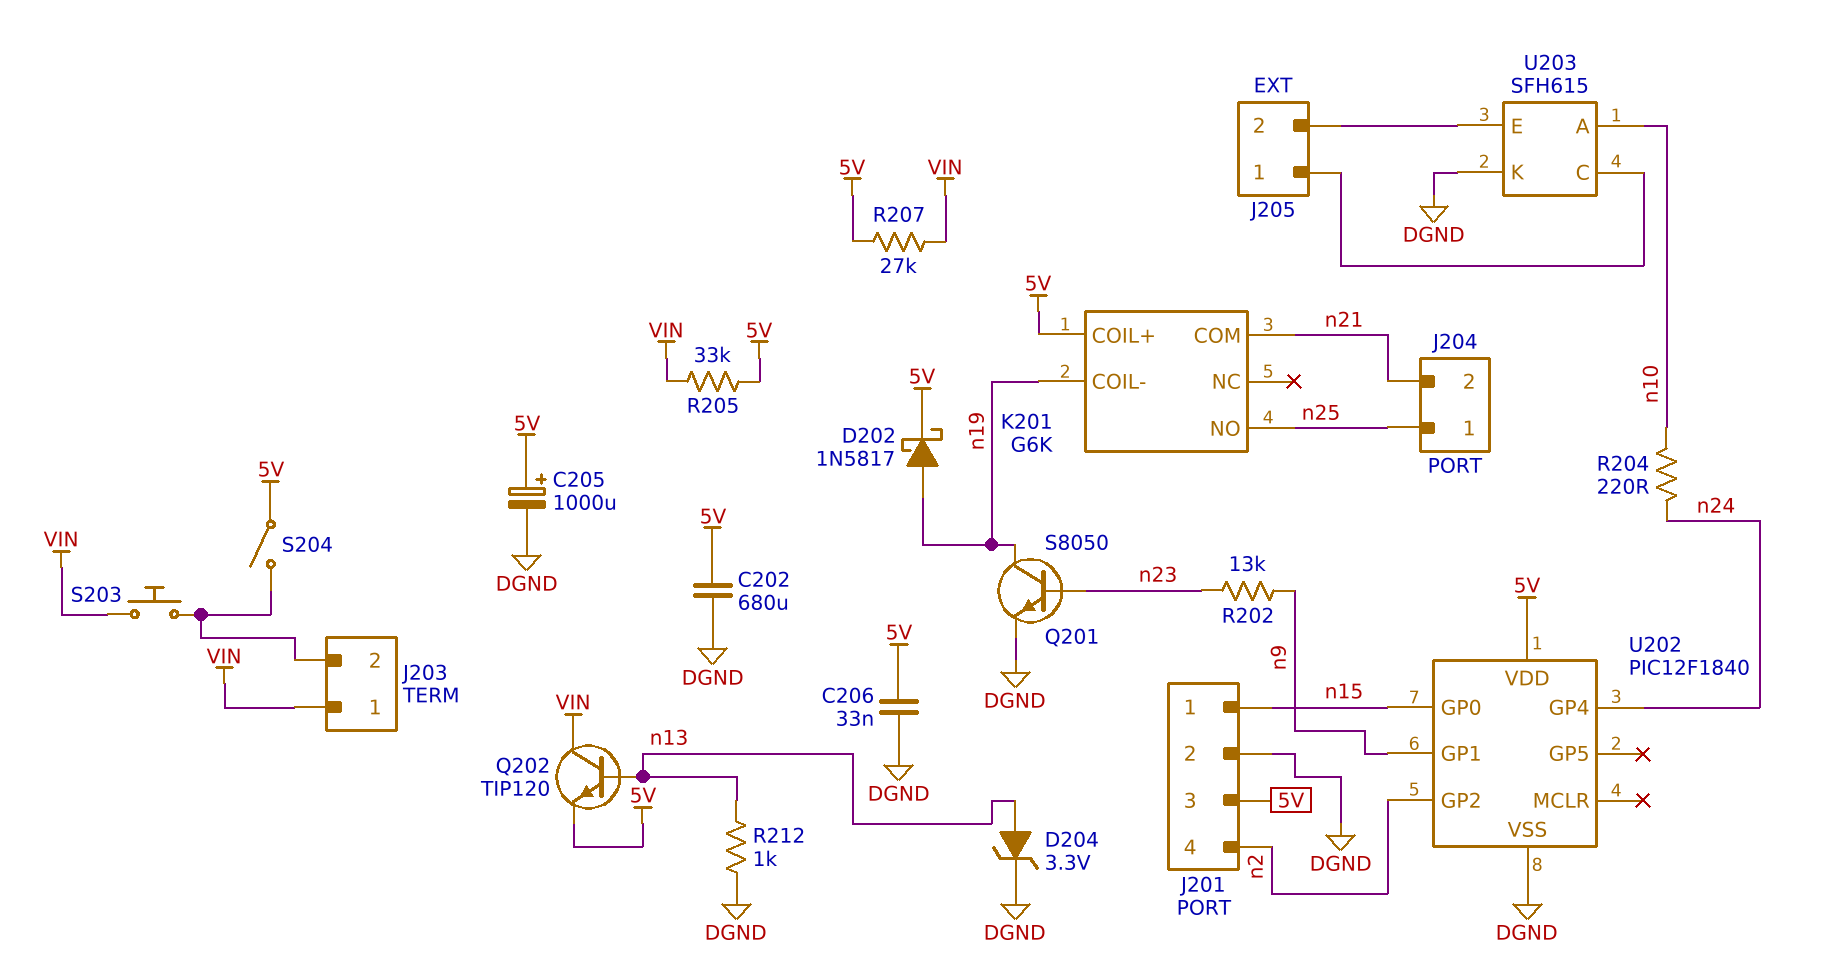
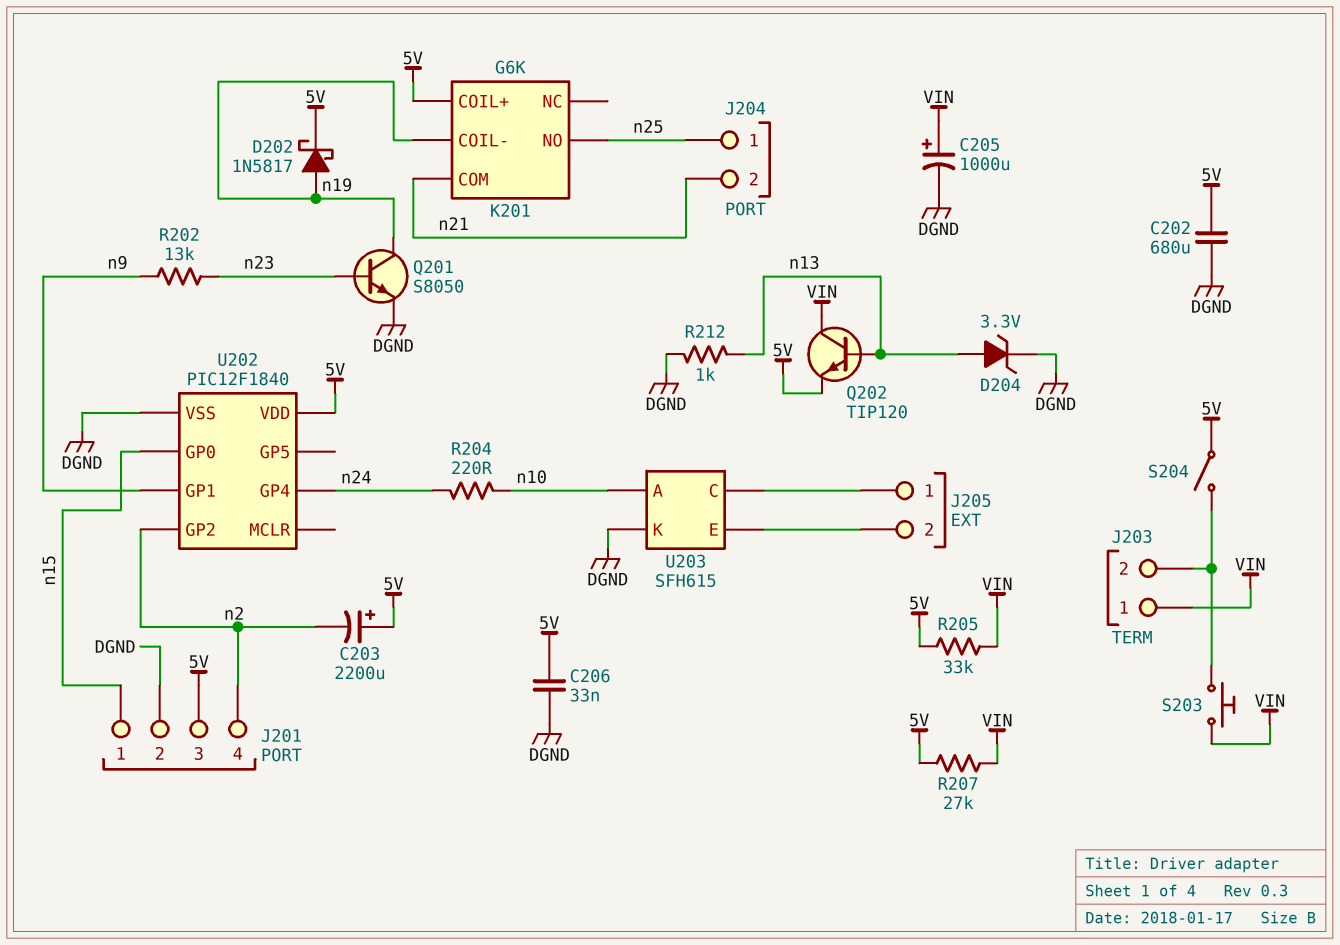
C203: none -> 2200uF (plus 5V, minus n2)
C205: 1000uF (plus 5V, minus DGND) -> 1000uF (plus VIN, minus DGND)

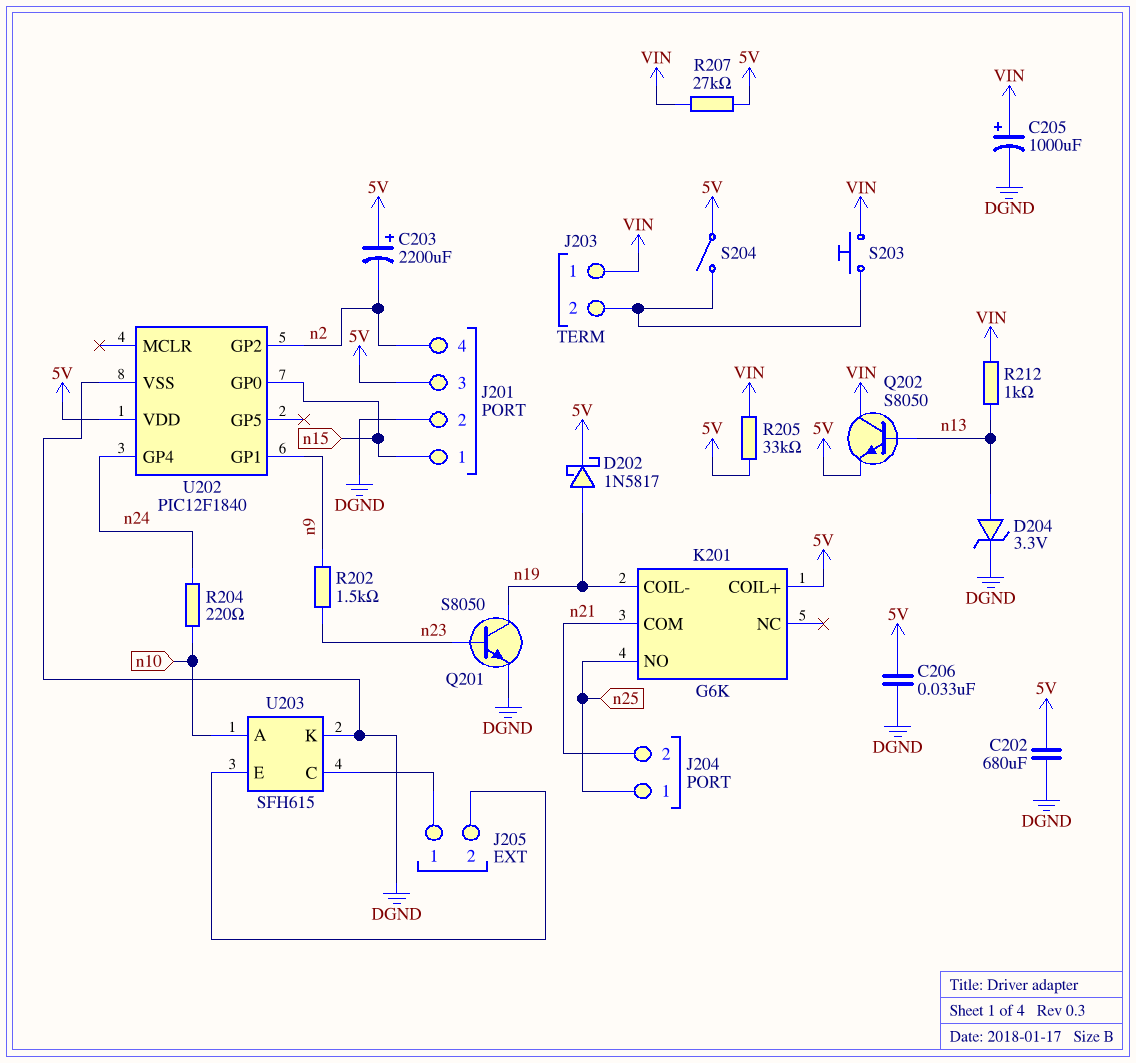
Q202: NPN TIP120 (B n13, C VIN, E 5V) -> NPN S8050 (B n13, C VIN, E 5V)
R202: 13k (n9, n23) -> 1.5k (n9, n23)
R212: 1k (DGND, n13) -> 1k (VIN, n13)

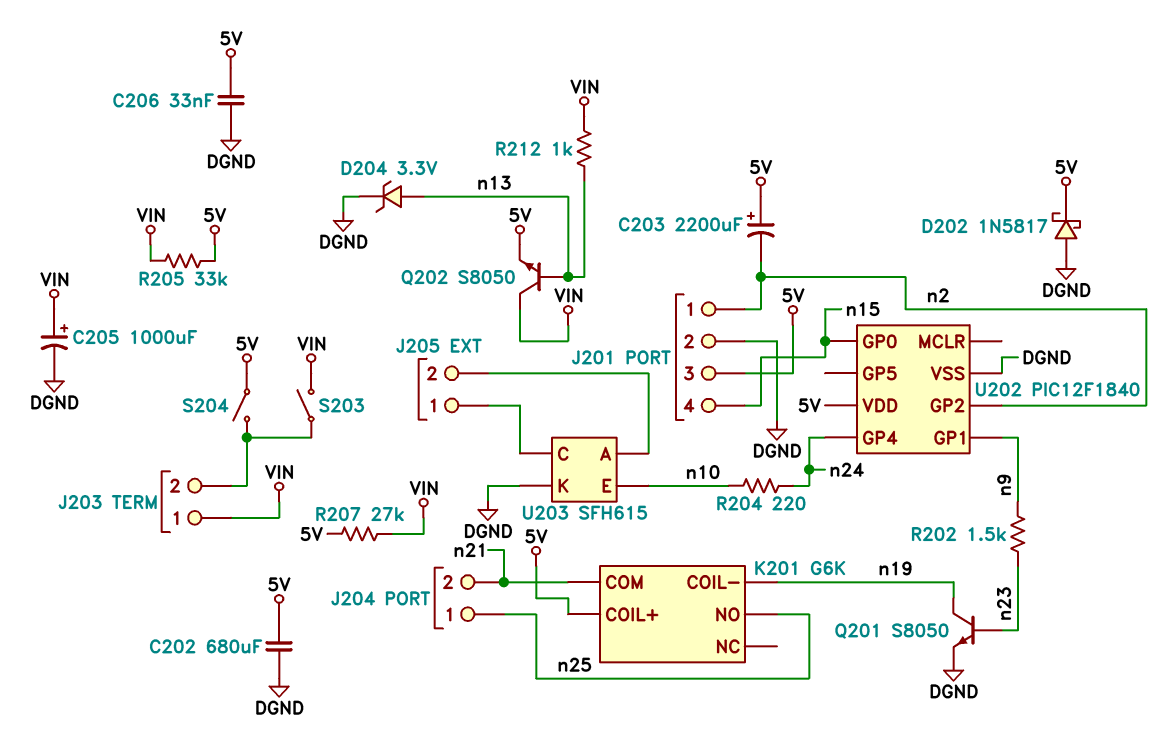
D202: schottky 1N5817 (A n19, K 5V) -> schottky 1N5817 (A DGND, K 5V)
J201 pin 1: n15 -> n2
J201 pin 4: n2 -> n15
S203: button (J203/2, VIN) -> switch (J203/2, VIN)
U203 pin A: n10 -> J205/2
U203 pin E: J205/2 -> n10

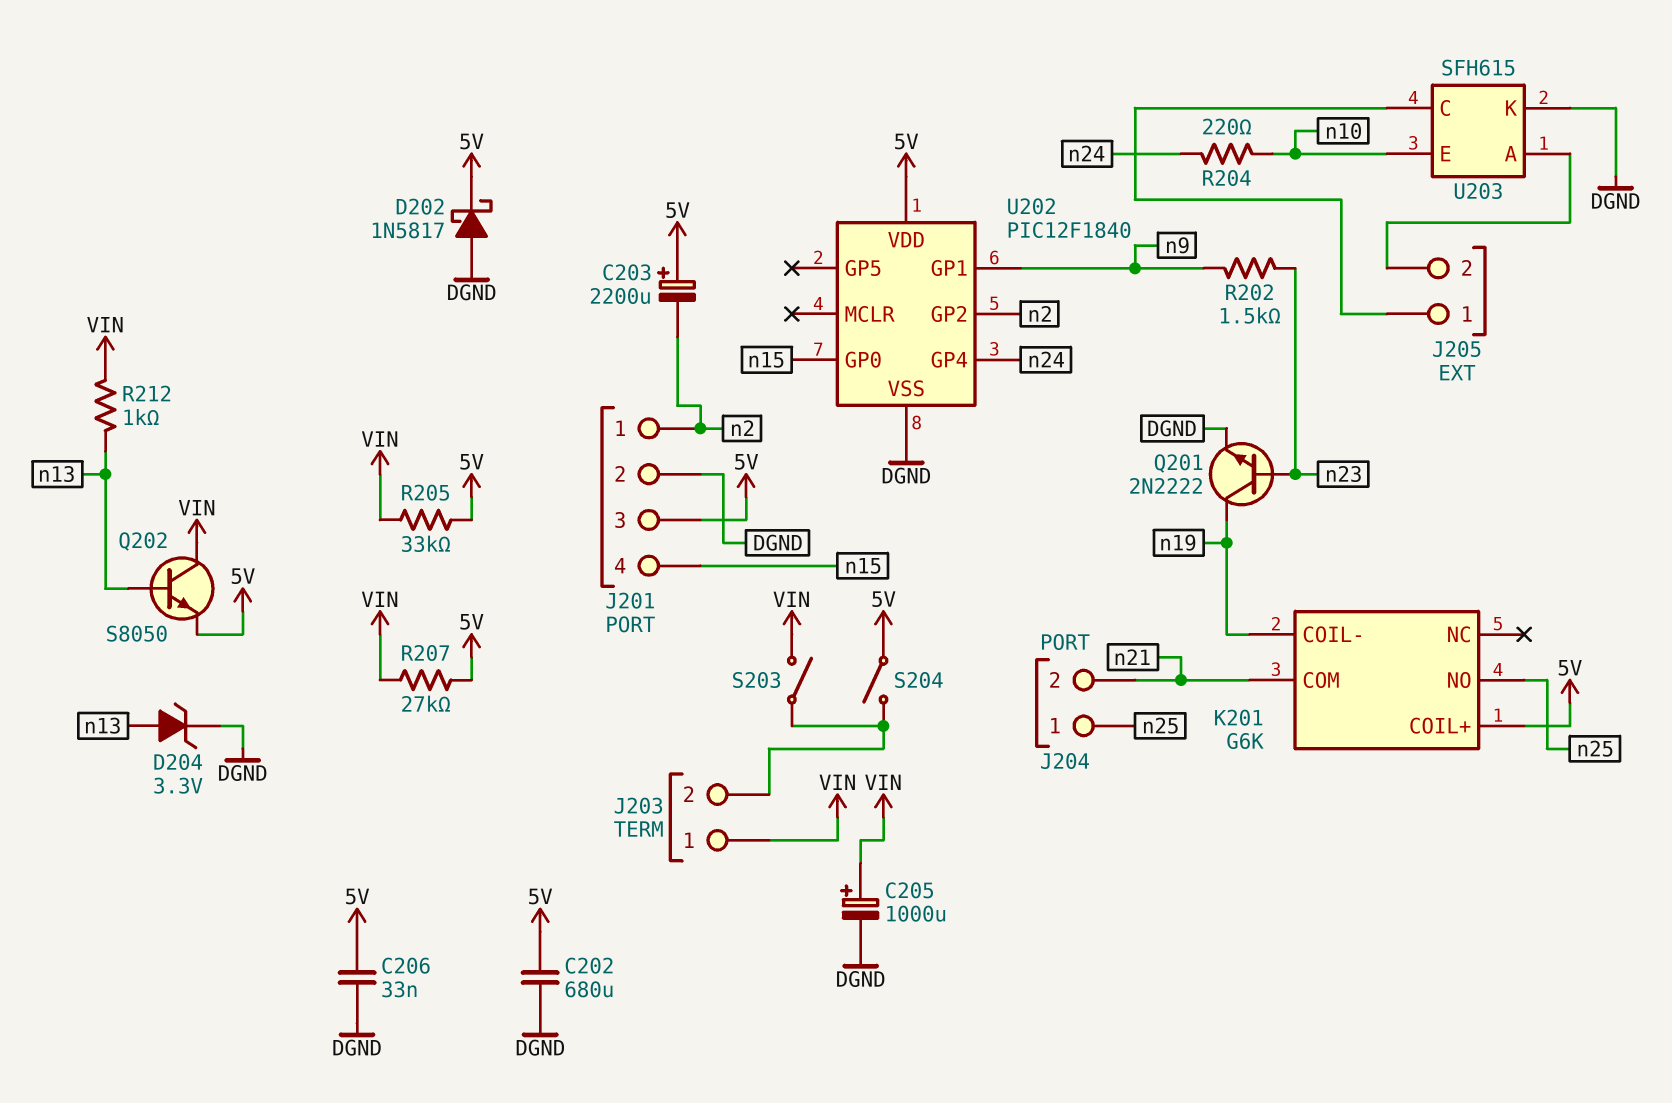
Q201: NPN S8050 (B n23, C n19, E DGND) -> NPN 2N2222 (B n23, C n19, E DGND)

